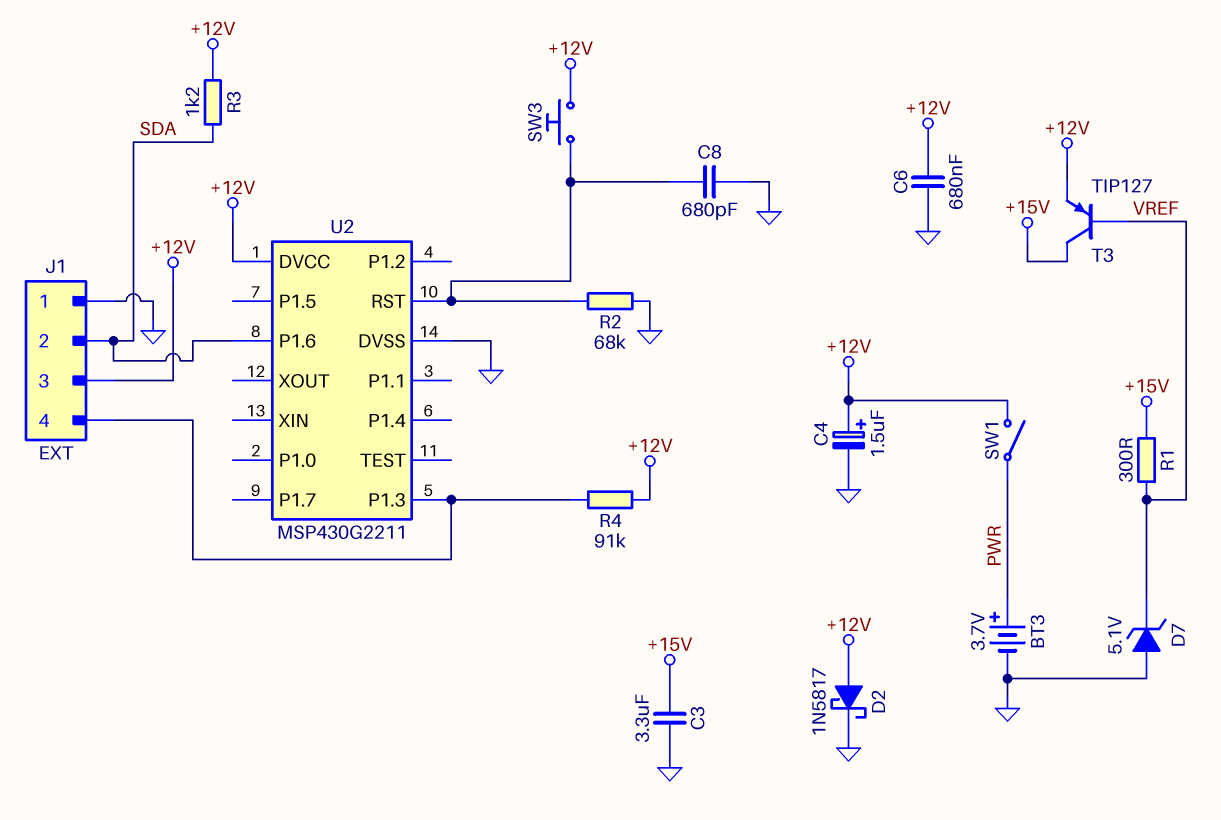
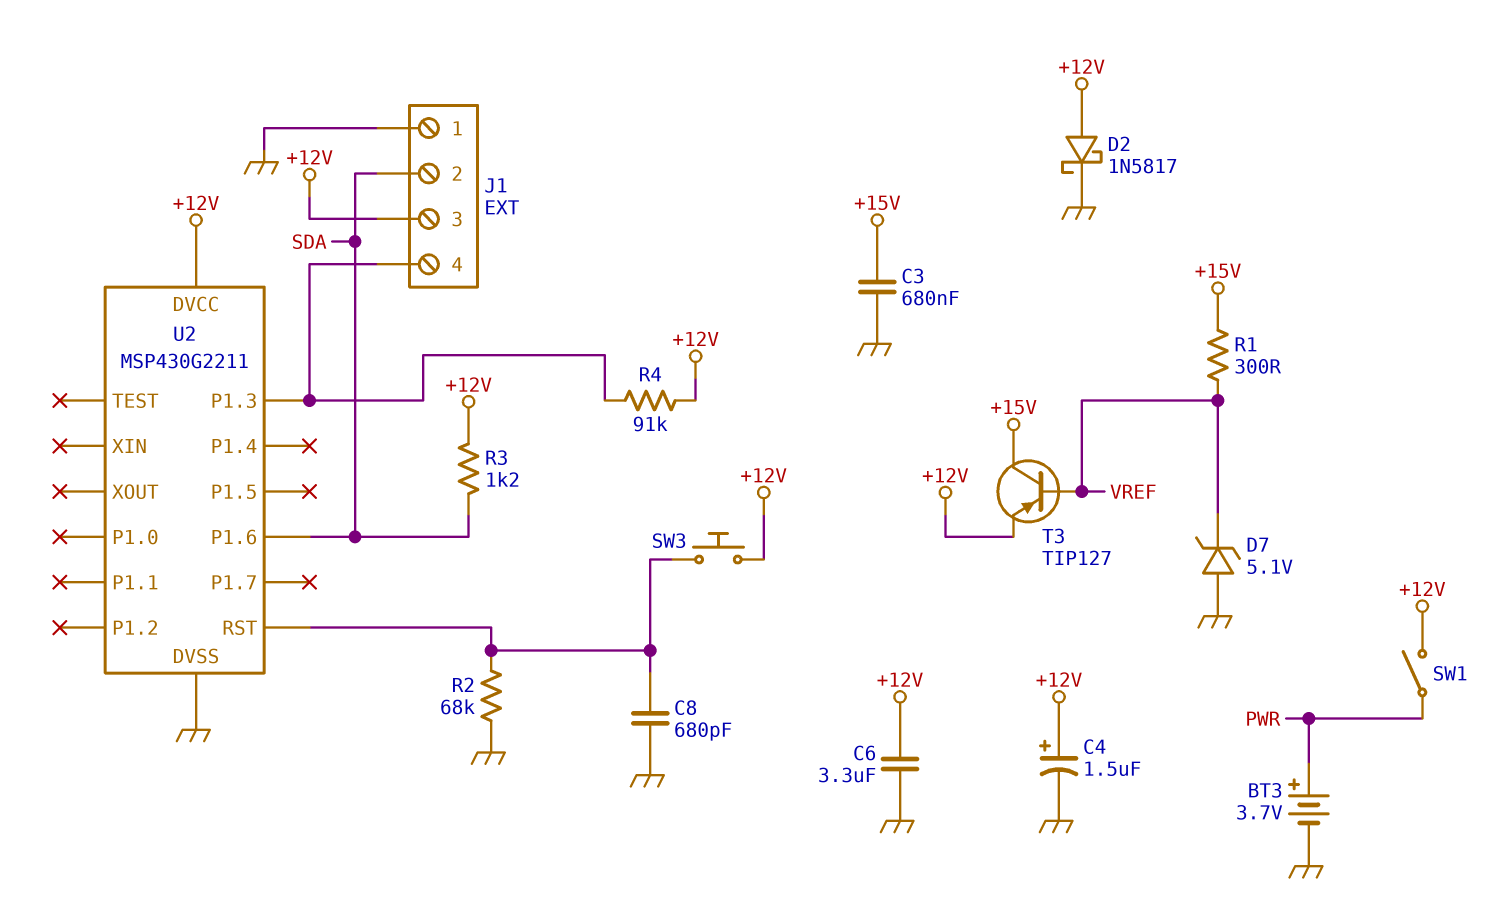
C3: 3.3uF (+15V, GND) -> 680nF (+15V, GND)
C6: 680nF (+12V, GND) -> 3.3uF (+12V, GND)

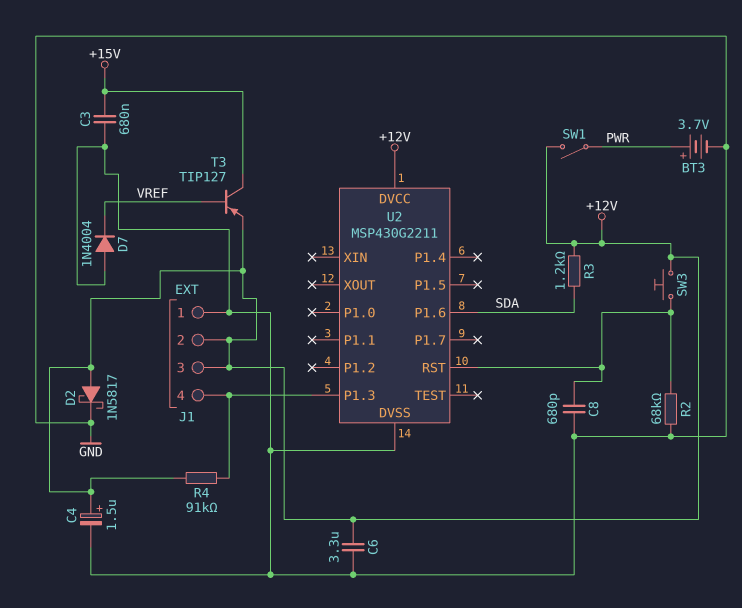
D7: zener 5.1V (A GND, K VREF) -> diode 1N4004 (A GND, K VREF)
J1 pin 2: SDA -> +12V
R1: 300 (+15V, VREF) -> none

